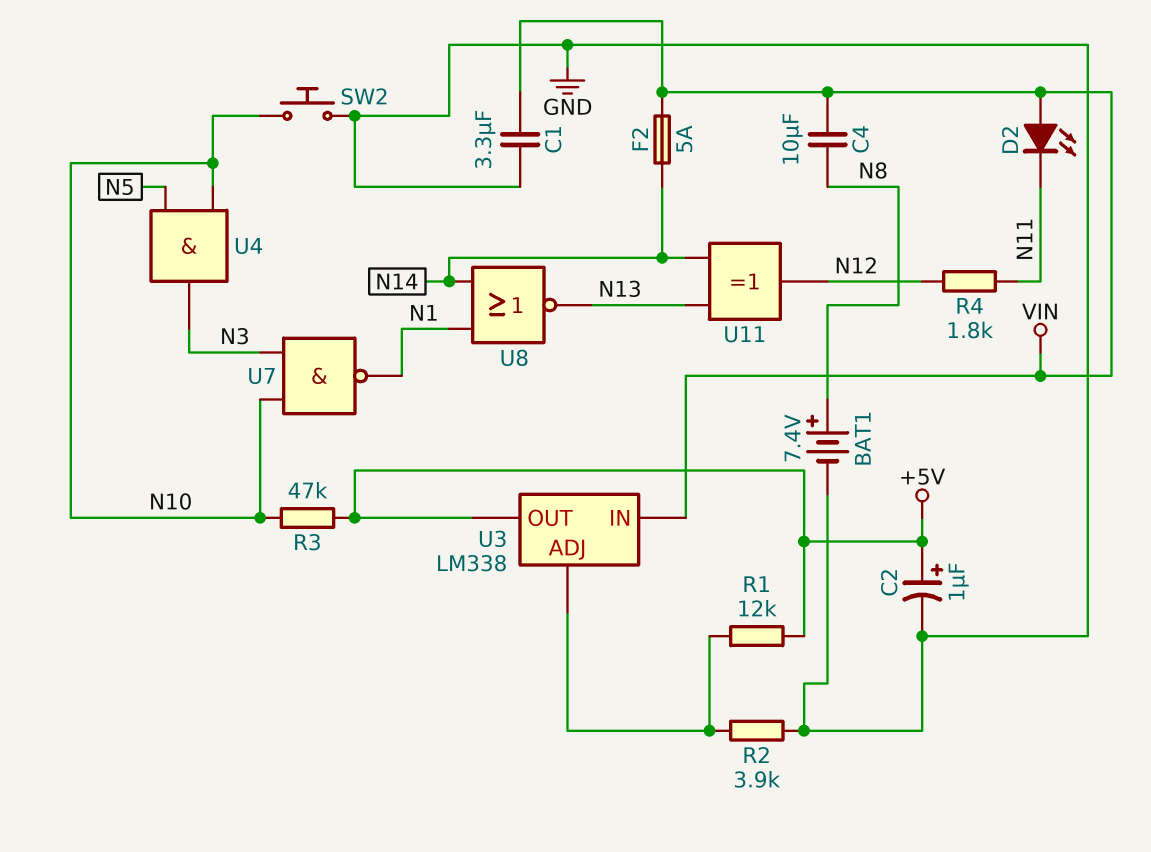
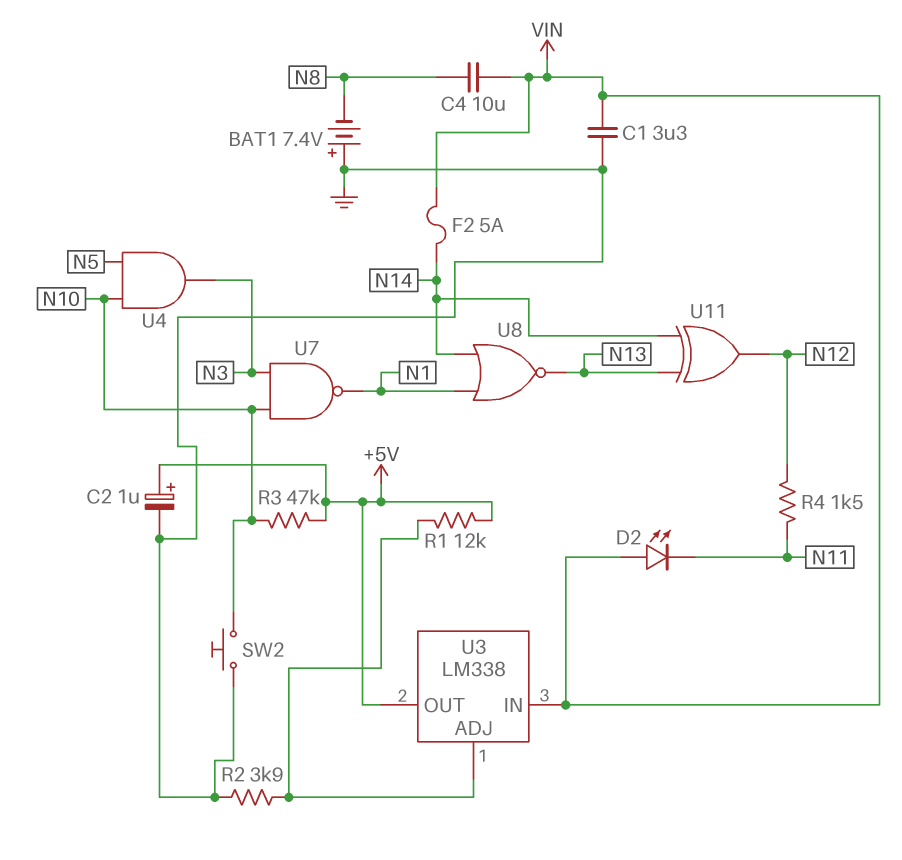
BAT1: 7.4V (plus N8, minus GND) -> 7.4V (plus GND, minus N8)
R4: 1.8k (N11, N12) -> 1.5k (N11, N12)

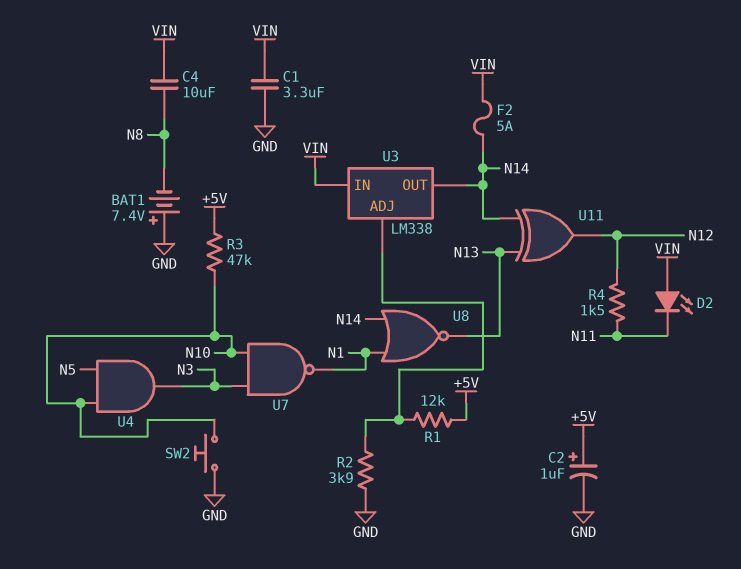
U3 pin OUT: +5V -> N14

